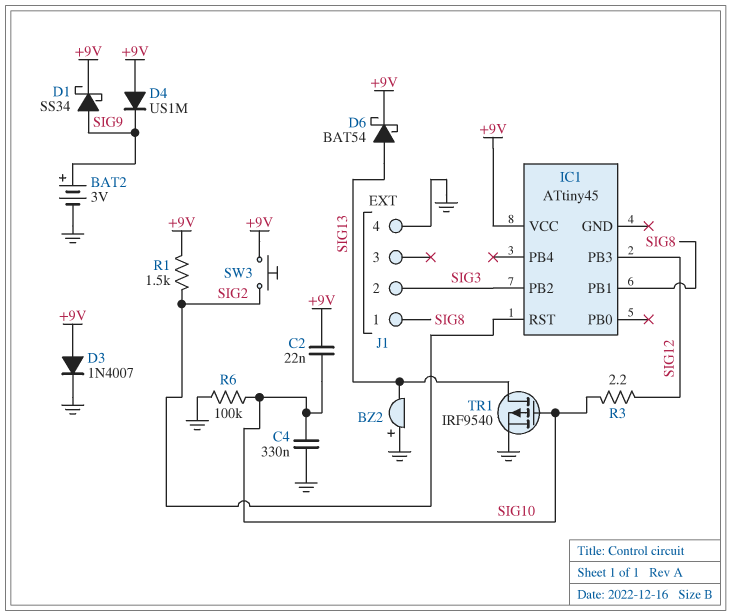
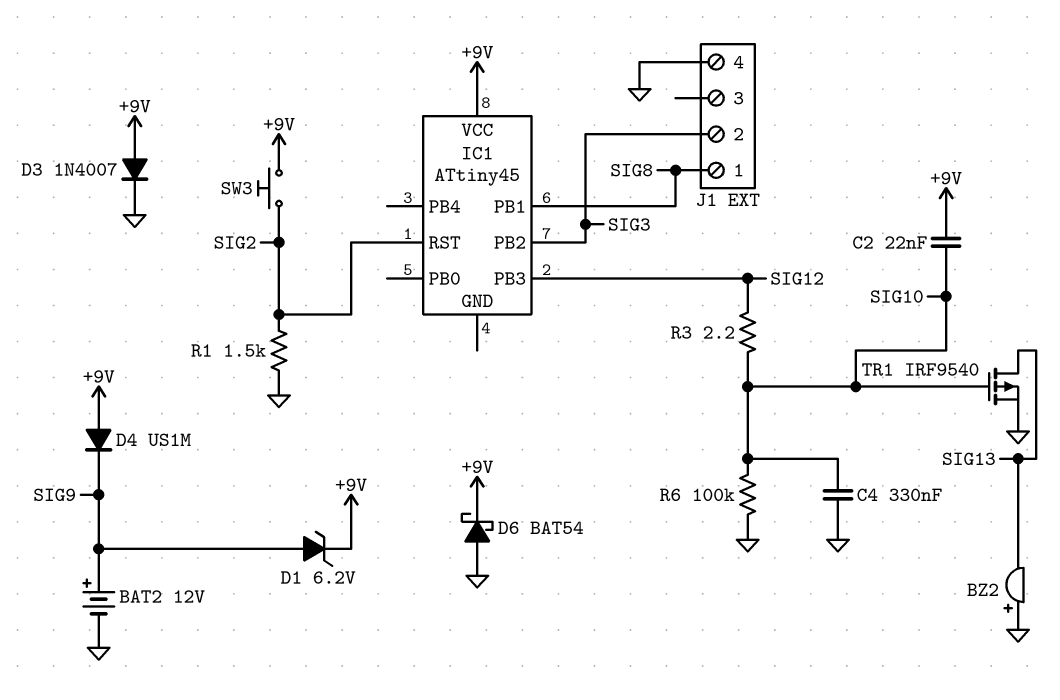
BAT2: 3V (plus SIG9, minus GND) -> 12V (plus SIG9, minus GND)
D1: schottky SS34 (A SIG9, K +9V) -> zener 6.2V (A SIG9, K +9V)
D6: schottky BAT54 (A SIG13, K +9V) -> schottky BAT54 (A GND, K +9V)
R1: 1.5k (+9V, SIG2) -> 1.5k (GND, SIG2)

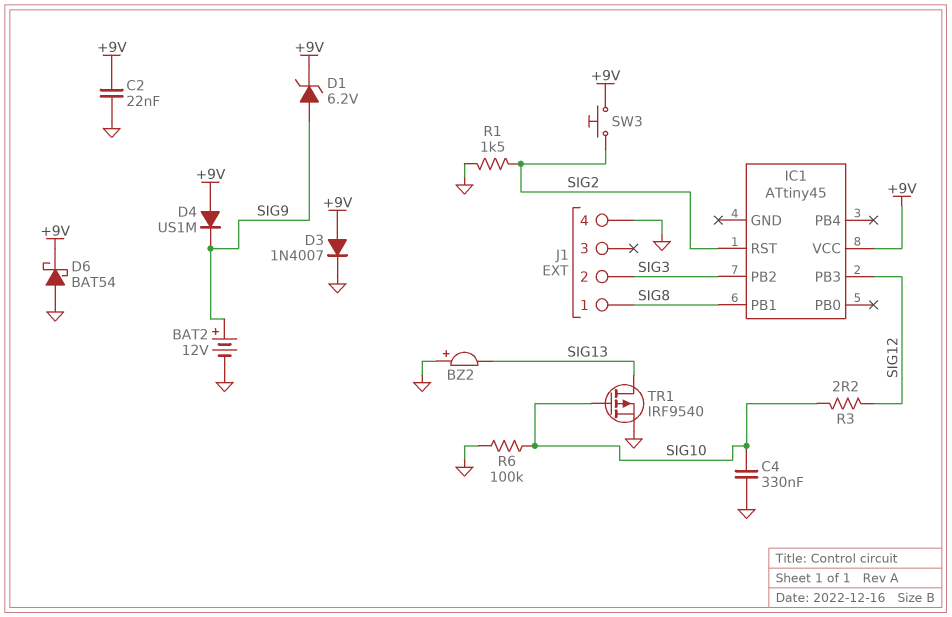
C2: 22nF (+9V, SIG10) -> 22nF (+9V, GND)

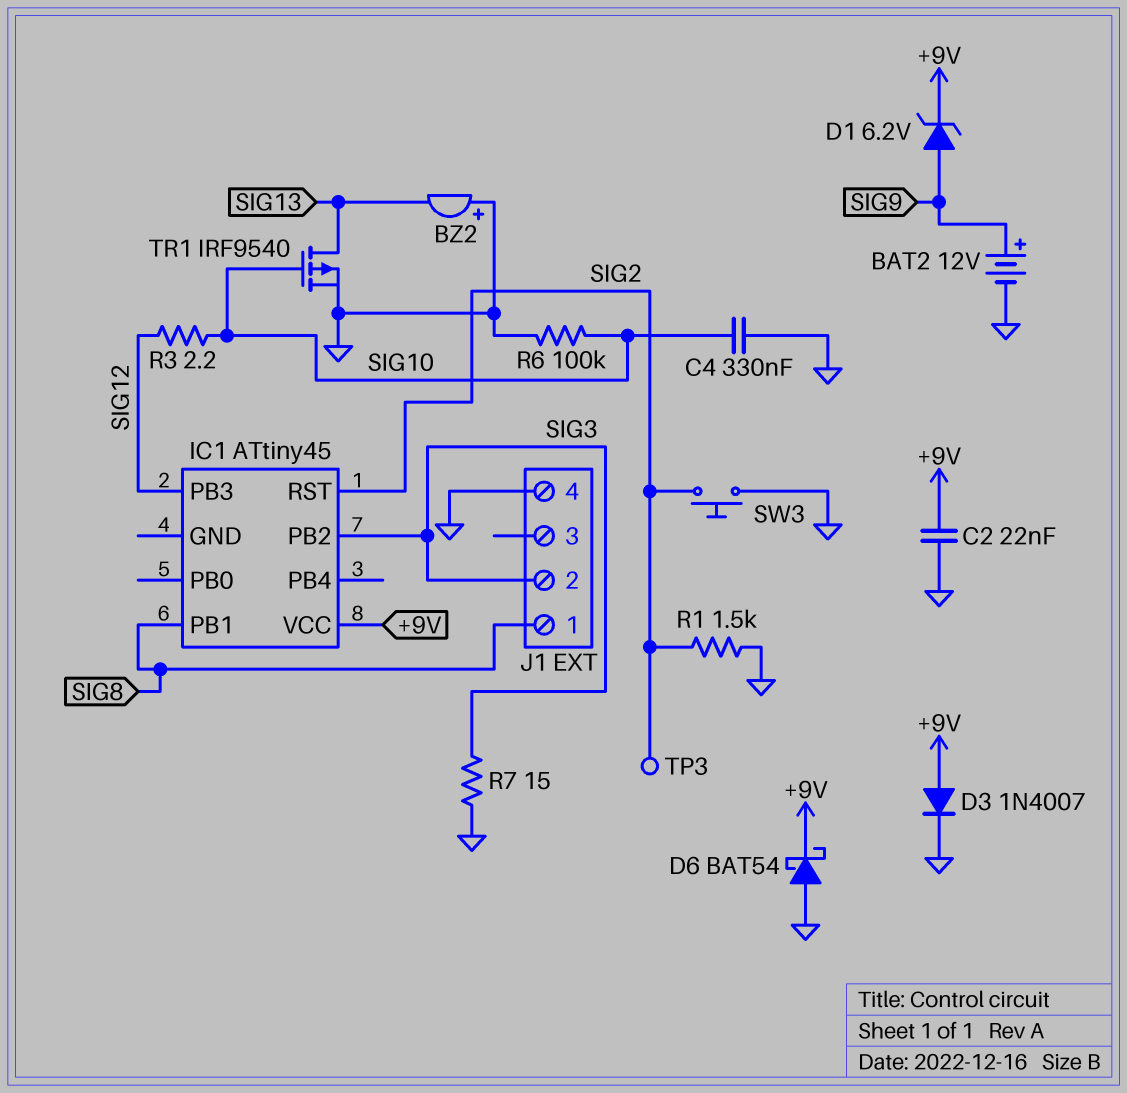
D4: diode US1M (A +9V, K SIG9) -> none
R7: none -> 15 (GND, SIG3)
SW3: button (+9V, SIG2) -> button (GND, SIG2)
TP3: none -> test point (SIG2)

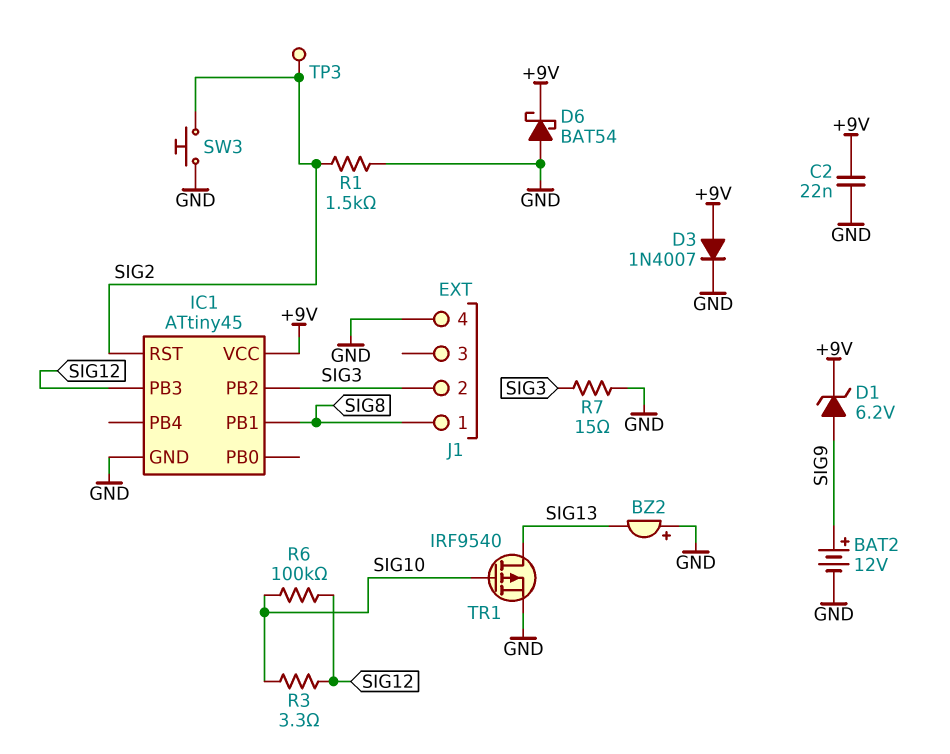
C4: 330nF (GND, SIG10) -> none
IC1 pin GND: none -> GND
R3: 2.2 (SIG10, SIG12) -> 3.3 (SIG10, SIG12)
R6: 100k (GND, SIG10) -> 100k (SIG10, SIG12)

